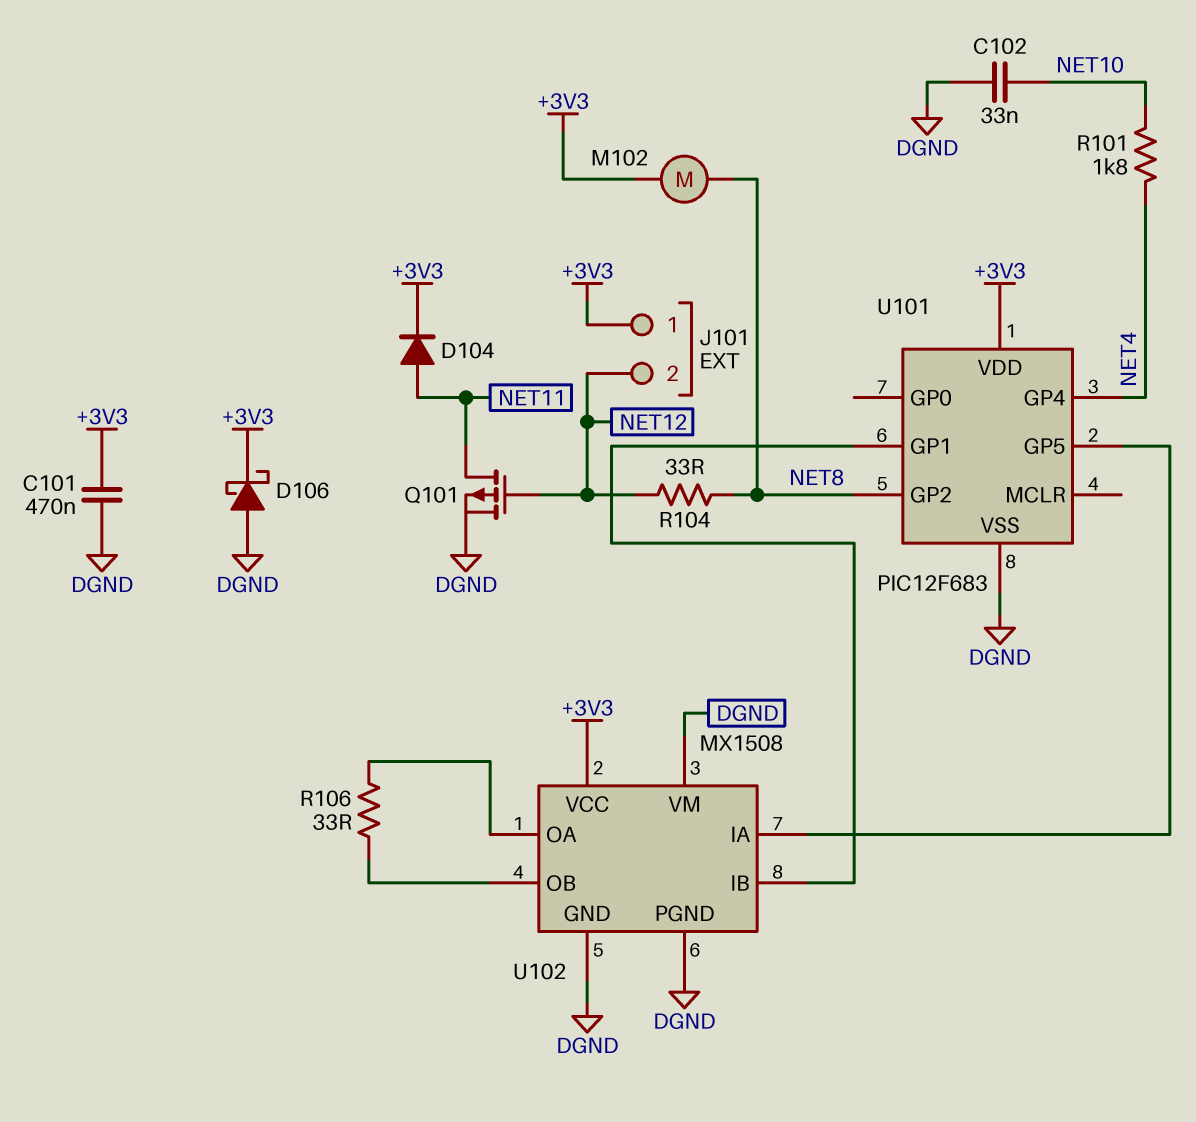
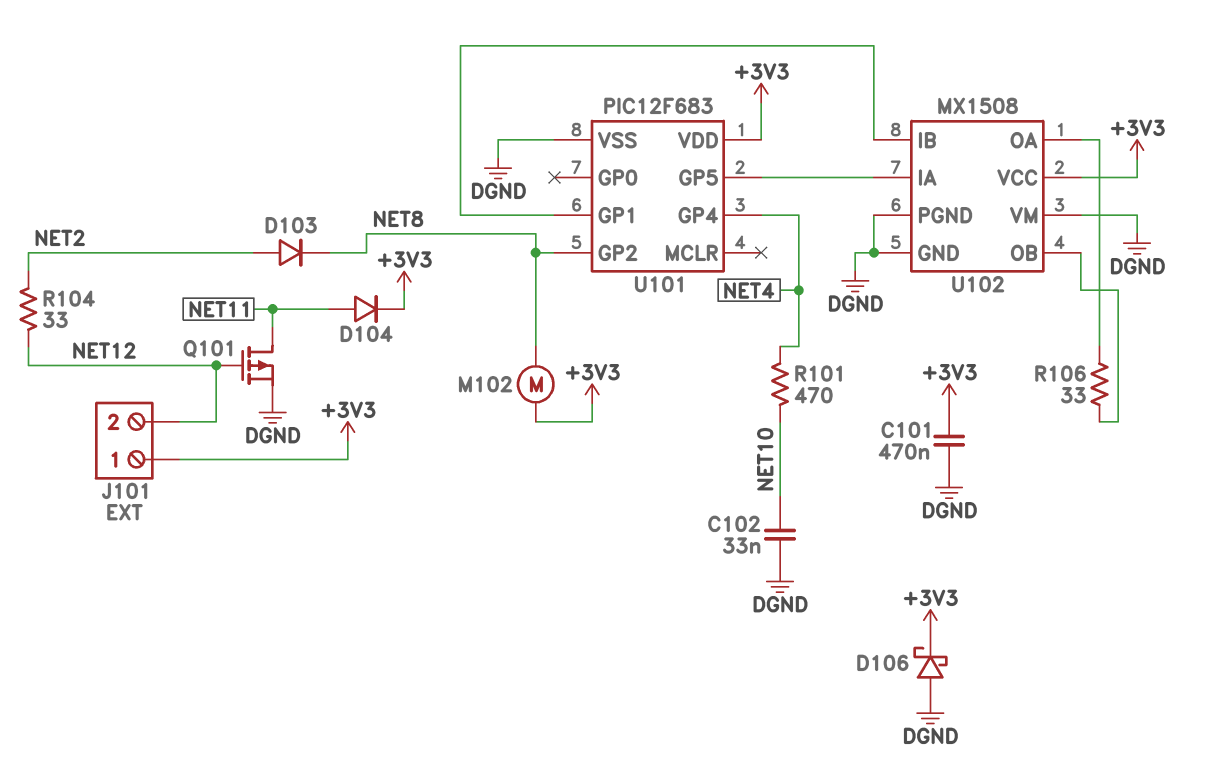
D103: none -> diode (A NET2, K NET8)
R101: 1.8k (NET4, NET10) -> 470 (NET4, NET10)
R104: 33 (NET8, NET12) -> 33 (NET2, NET12)

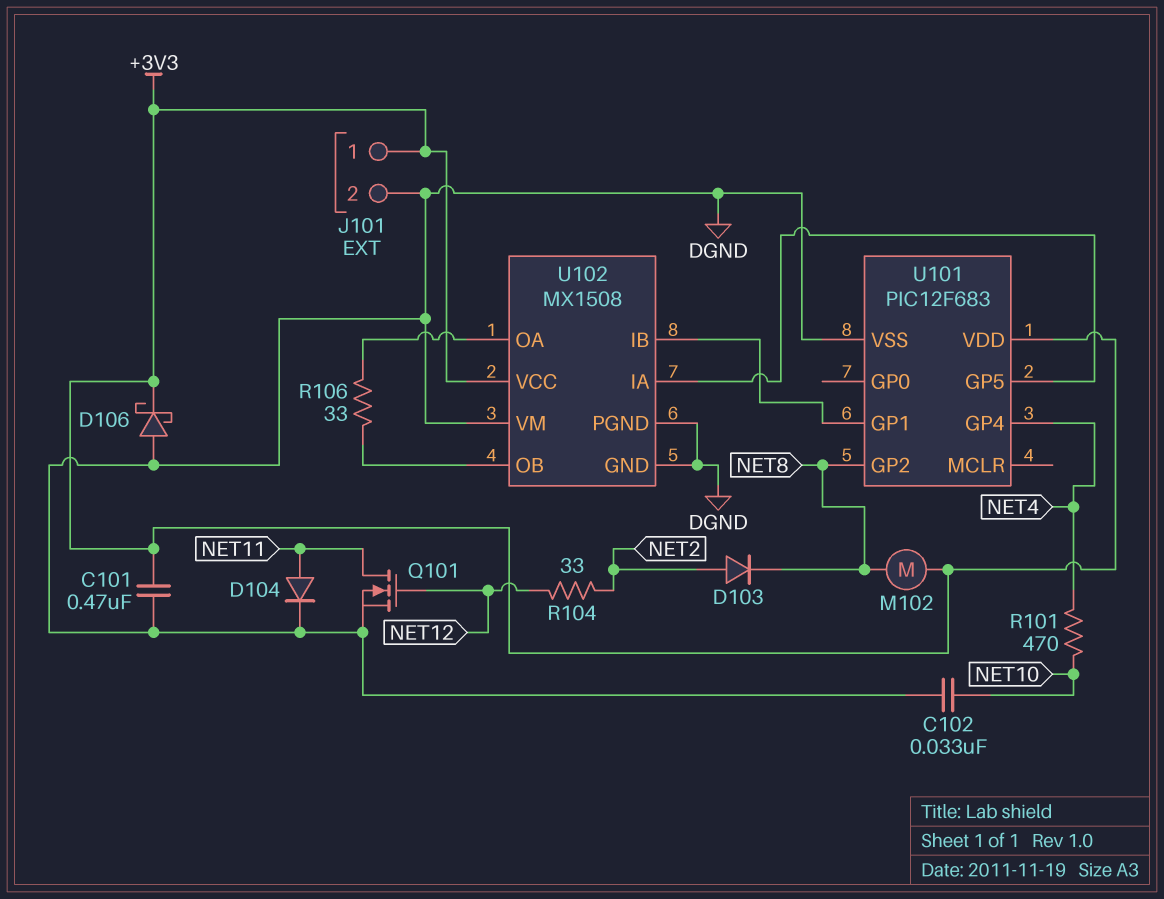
D104: diode (A NET11, K +3V3) -> diode (A NET11, K DGND)
J101 pin 2: NET12 -> DGND
Q101: PMOS (G NET12, D NET11, S DGND) -> NMOS (G NET12, D NET11, S DGND)

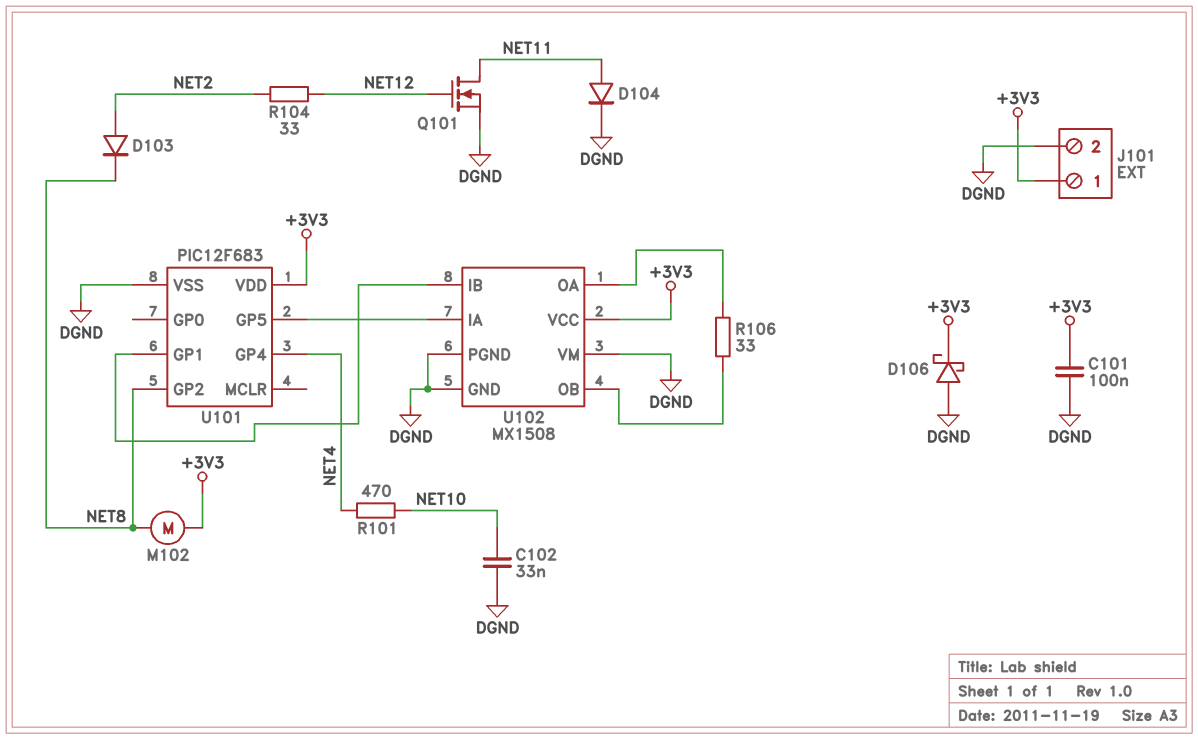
C101: 470nF (+3V3, DGND) -> 100nF (+3V3, DGND)

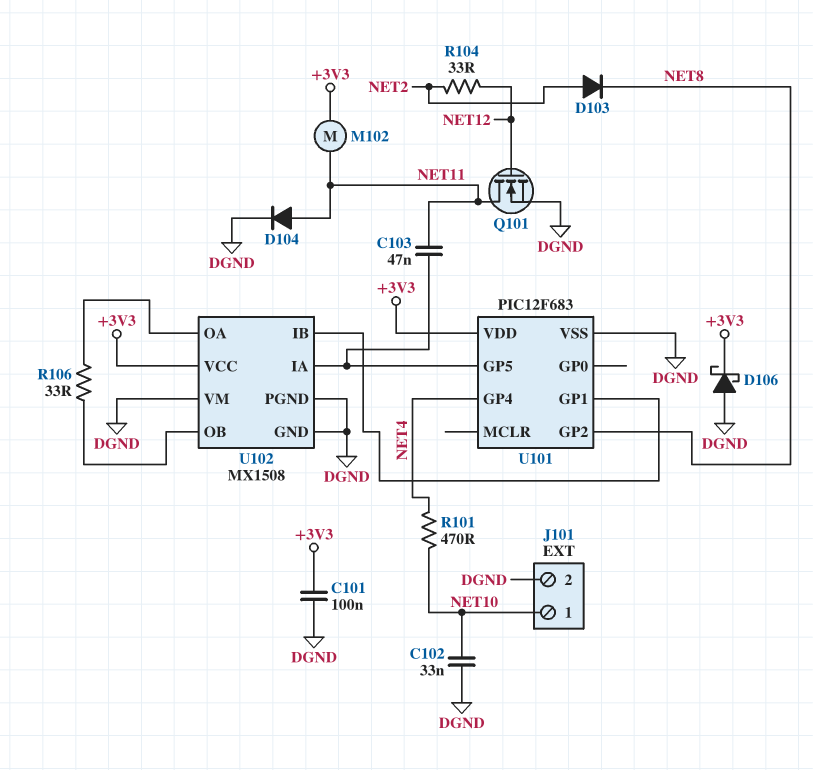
C103: none -> 47nF (NET11, U101/GP5)
J101 pin 1: +3V3 -> NET10
M102: motor (+3V3, NET8) -> motor (+3V3, NET11)

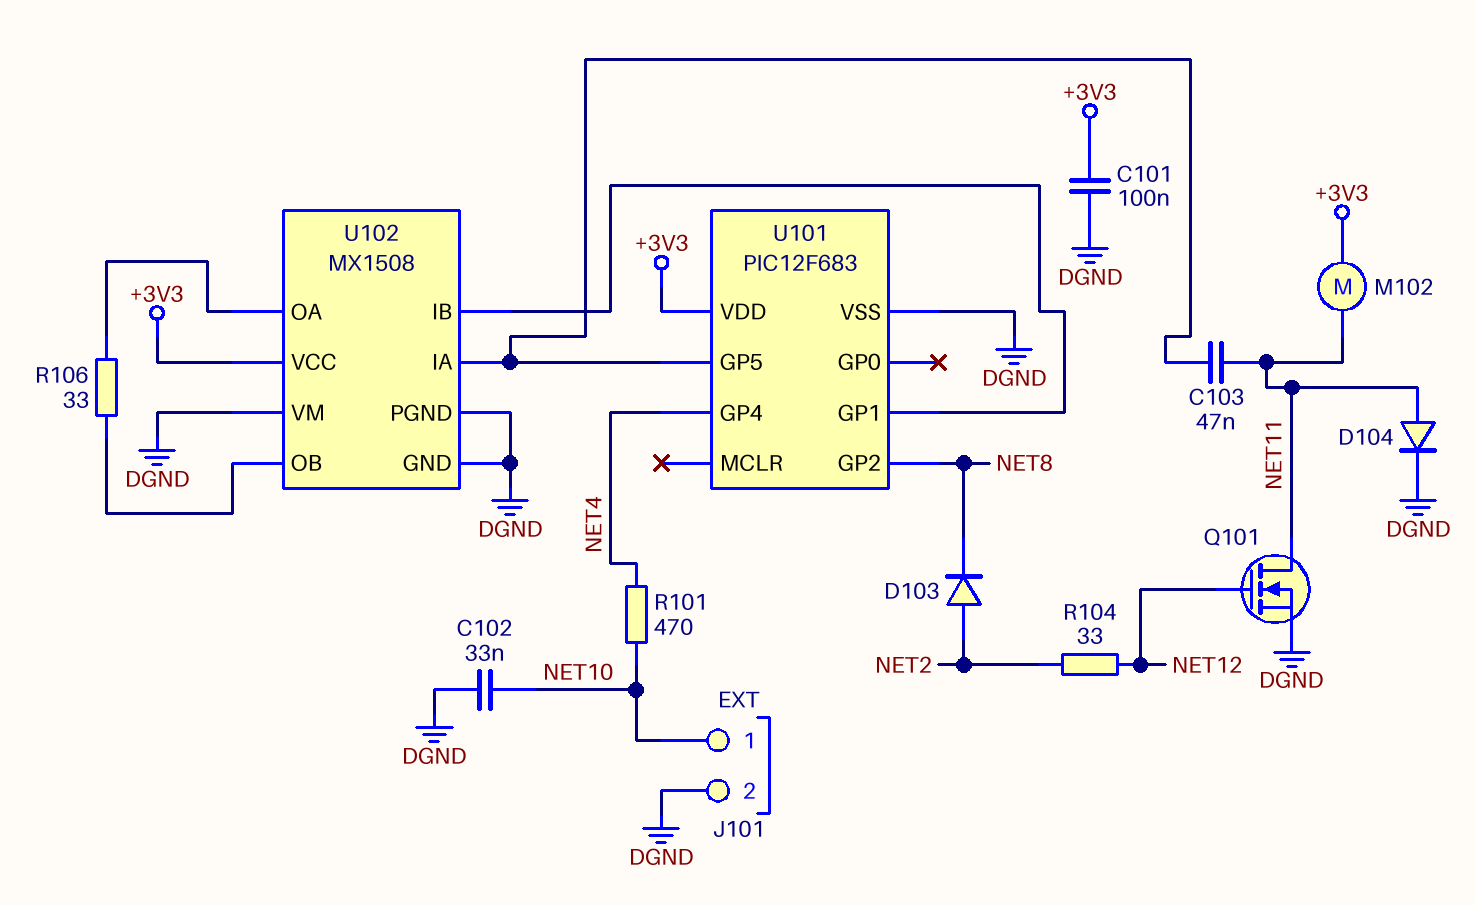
D106: schottky (A DGND, K +3V3) -> none

